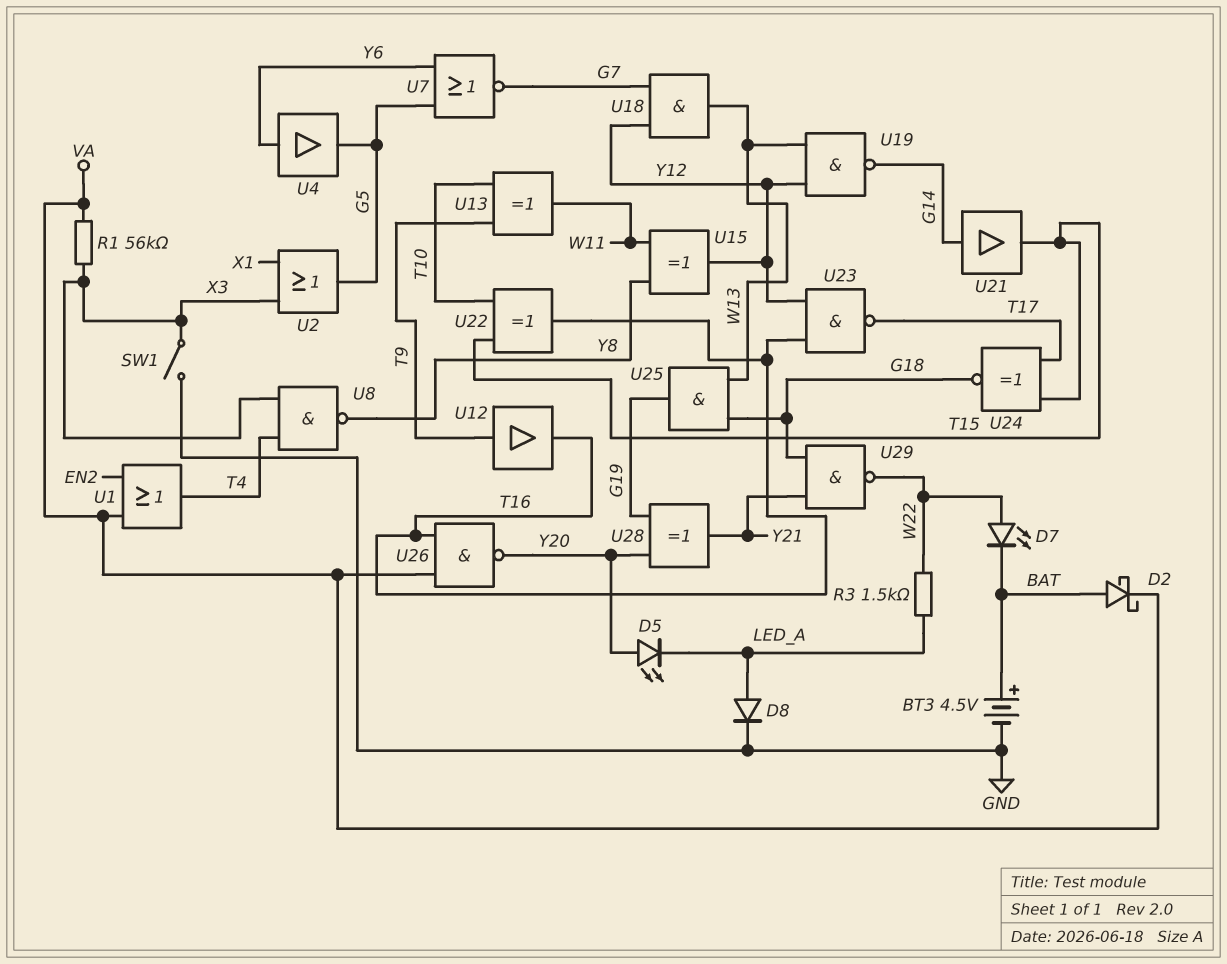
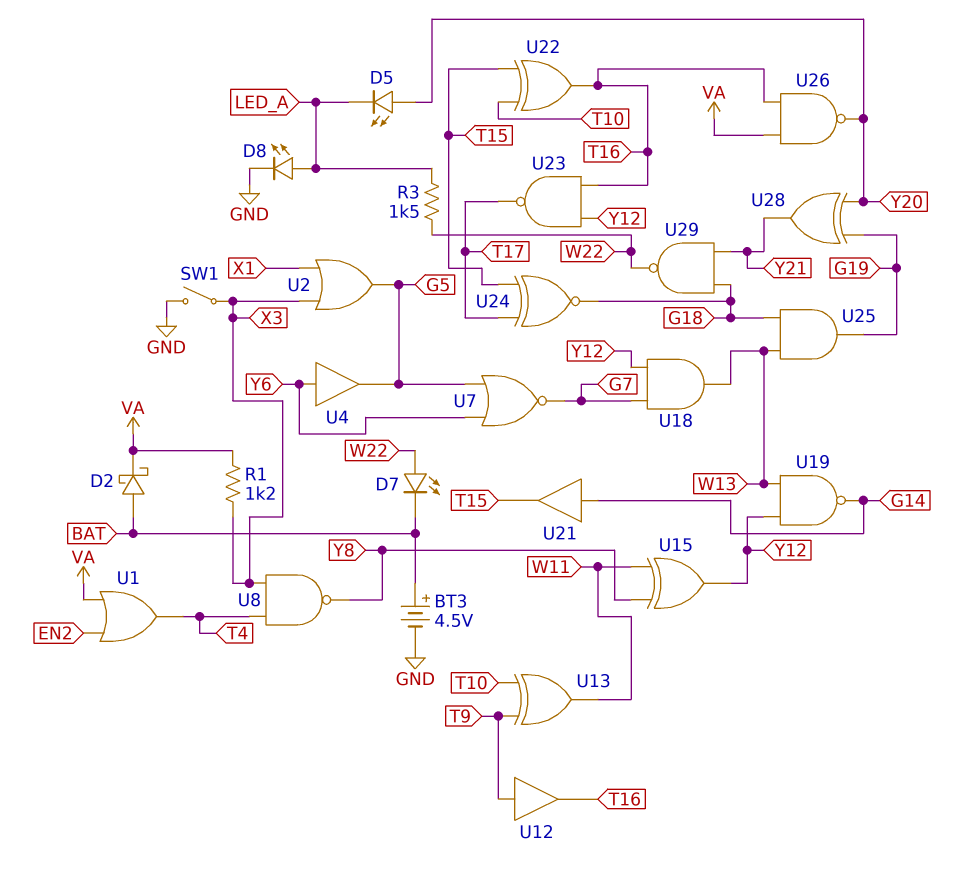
D8: diode (A LED_A, K GND) -> LED (A LED_A, K GND)
R1: 56k (VA, X3) -> 1.2k (VA, X3)

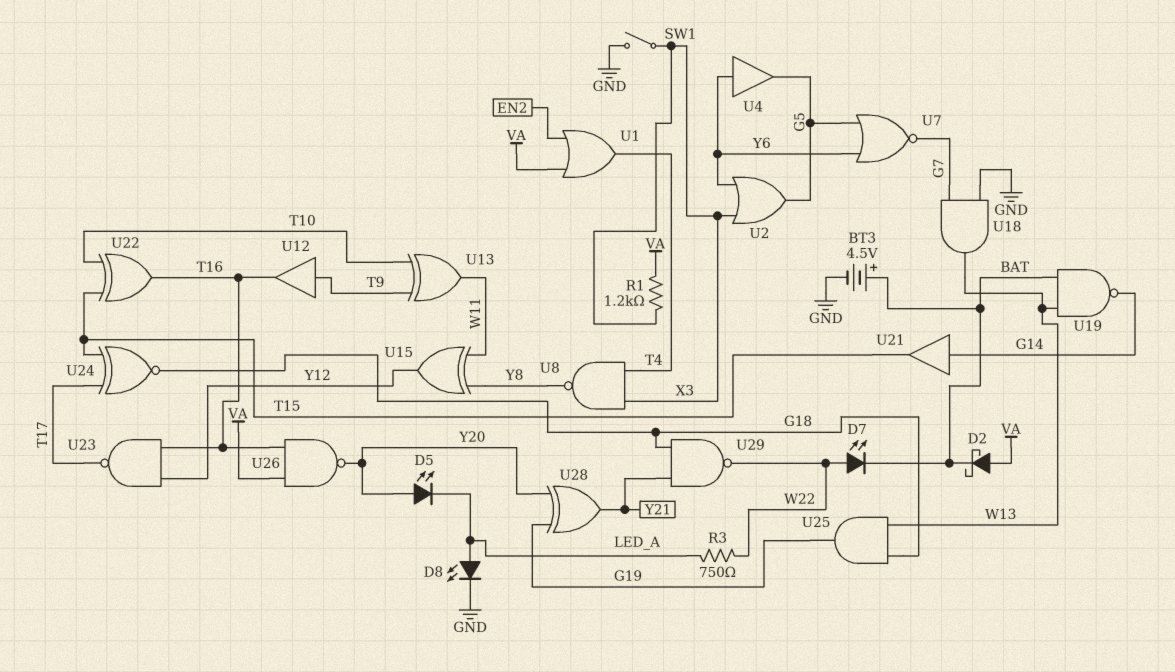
D2: schottky (A BAT, K VA) -> schottky (A VA, K BAT)
R3: 1.5k (LED_A, W22) -> 750 (LED_A, W22)
U2: OR (in X1, in X3, out G5) -> OR (in X3, in Y6, out G5)
U18: AND (in G7, in Y12, out W13) -> AND (in G7, in GND, out W13)
U19: NAND (in W13, in Y12, out G14) -> NAND (in BAT, in W13, out G14)

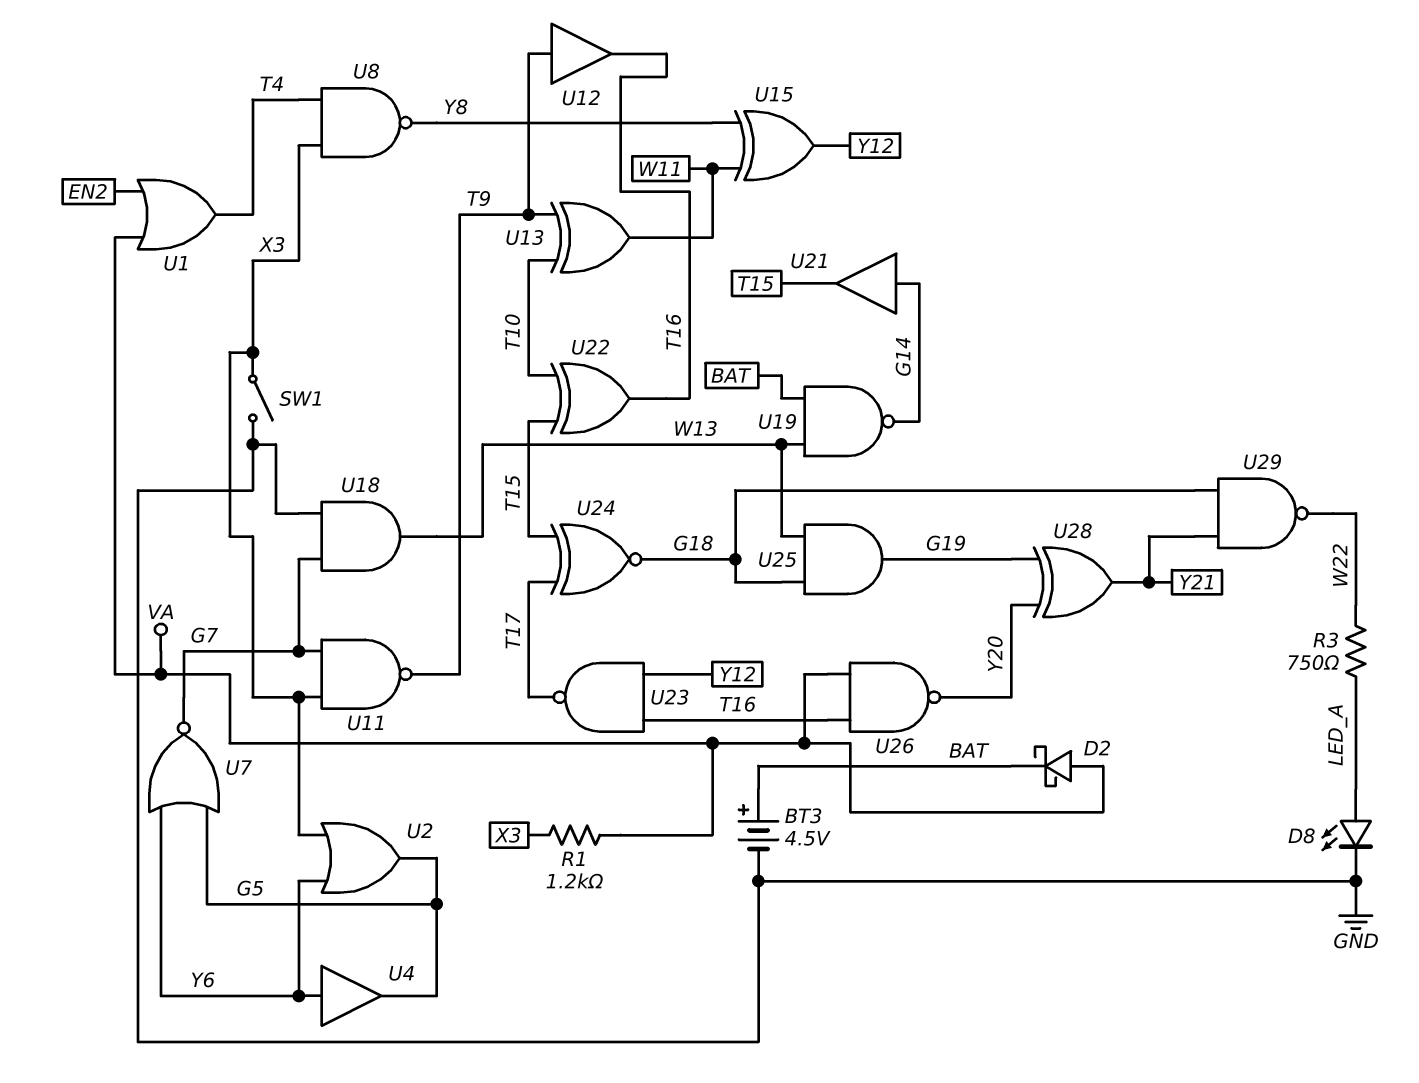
D5: LED (A Y20, K LED_A) -> none
D7: LED (A W22, K BAT) -> none
U11: none -> NAND (in G7, in X3, out T9)

